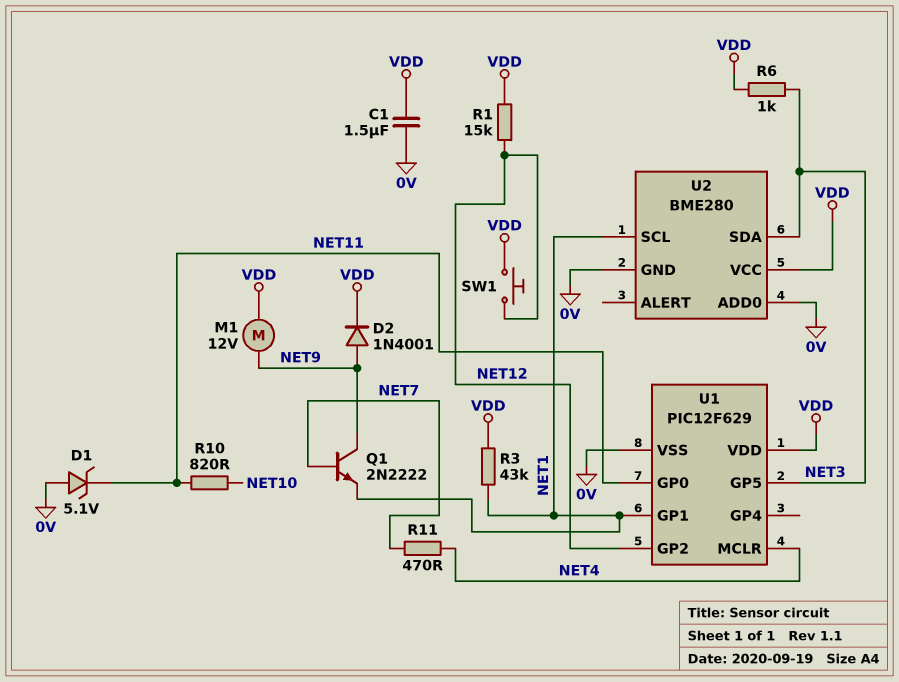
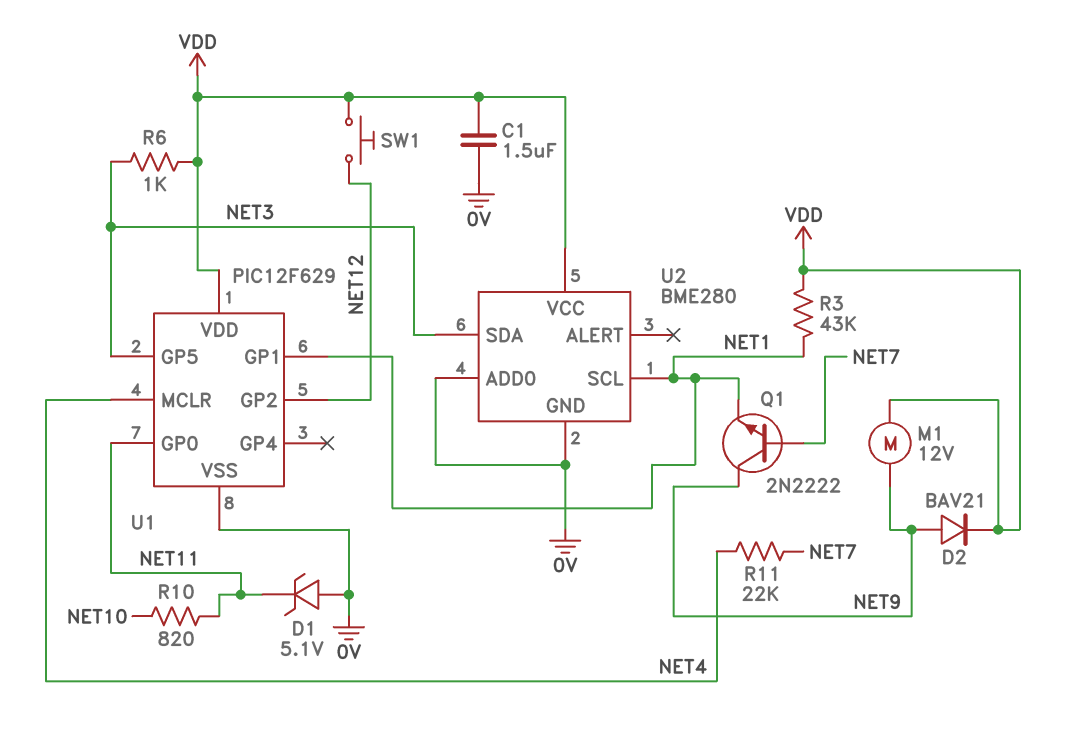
D2: diode 1N4001 (A NET9, K VDD) -> diode BAV21 (A NET9, K VDD)
R1: 15k (NET12, VDD) -> none
R11: 470 (NET4, NET7) -> 22k (NET4, NET7)

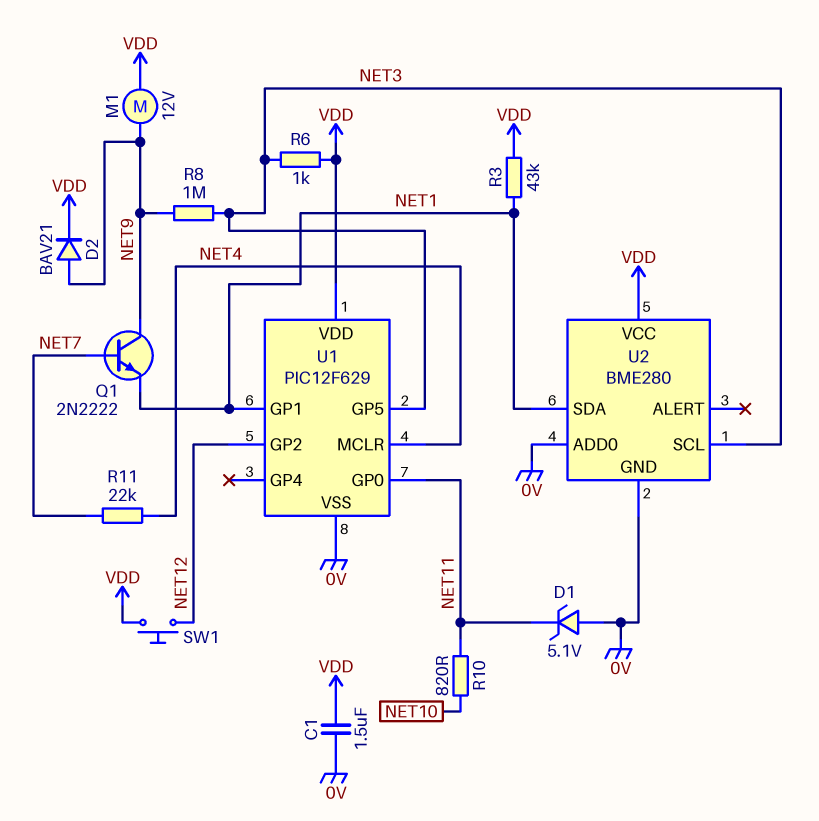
R8: none -> 1M (NET3, NET9)
U2 pin SCL: NET1 -> NET3
U2 pin SDA: NET3 -> NET1

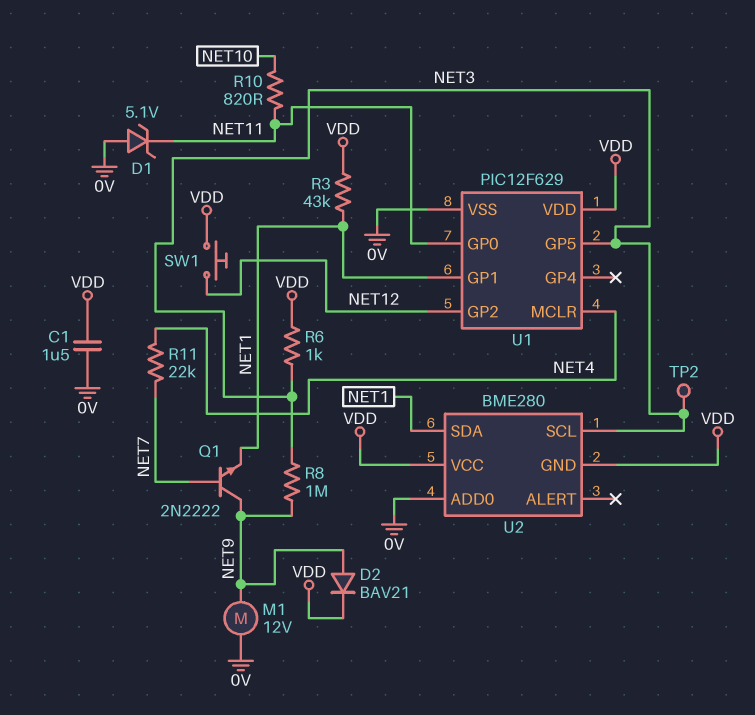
M1: motor 12V (NET9, VDD) -> motor 12V (0V, NET9)
TP2: none -> test point (NET3)
U2 pin GND: 0V -> VDD

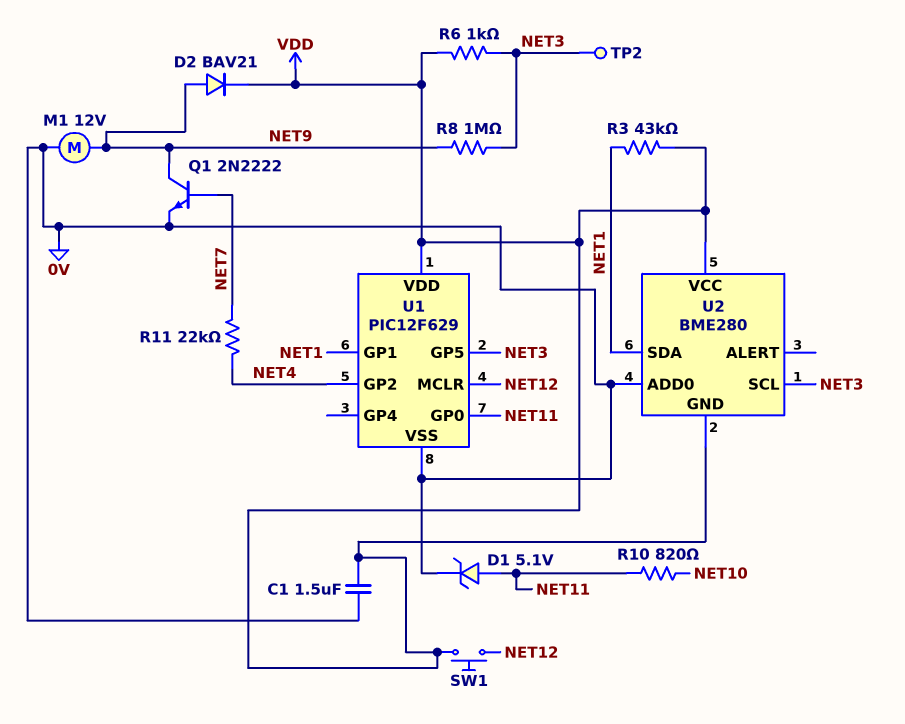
D1: zener 5.1V (A 0V, K NET11) -> zener 5.1V (A NET11, K 0V)
Q1: NPN 2N2222 (B NET7, C NET9, E NET1) -> NPN 2N2222 (B NET7, C NET9, E 0V)
U1 pin GP2: NET12 -> NET4
U1 pin MCLR: NET4 -> NET12

